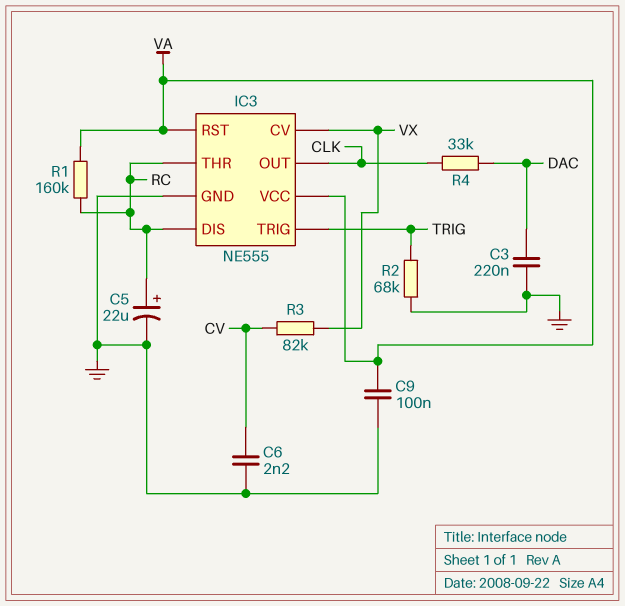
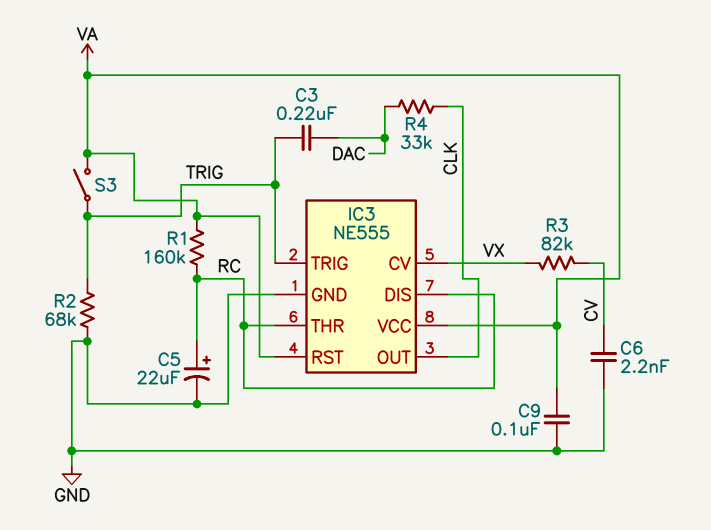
C3: 220nF (DAC, GND) -> 220nF (DAC, TRIG)
S3: none -> switch (TRIG, VA)

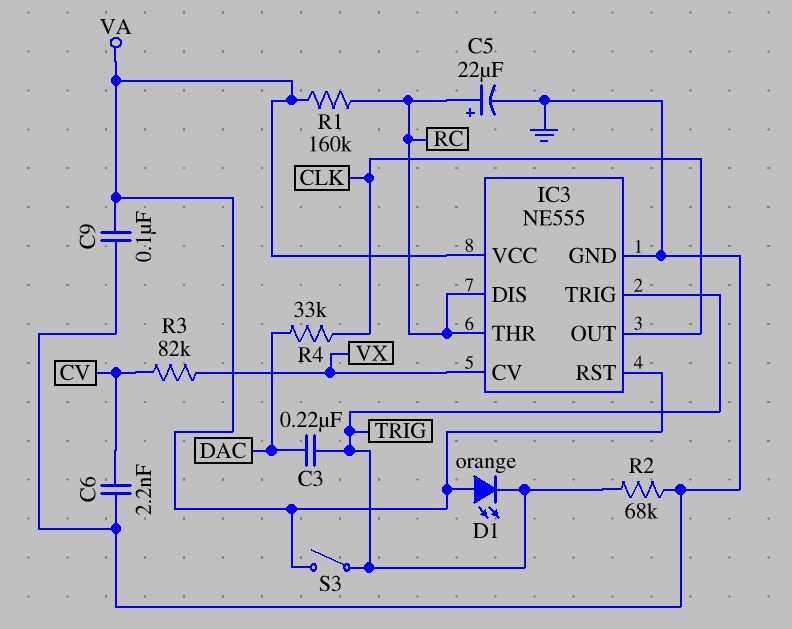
D1: none -> LED orange (A VA, K TRIG)

